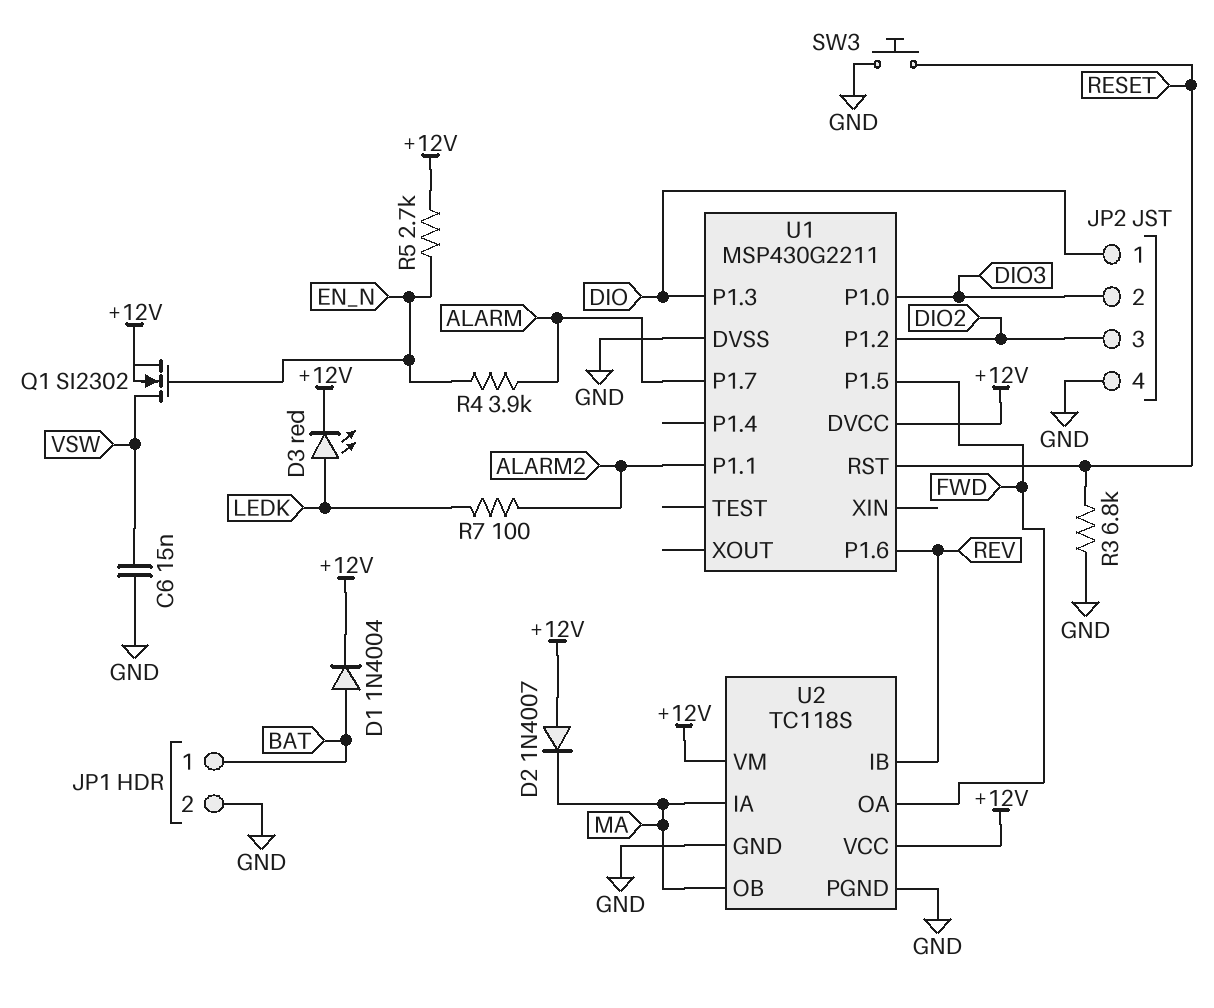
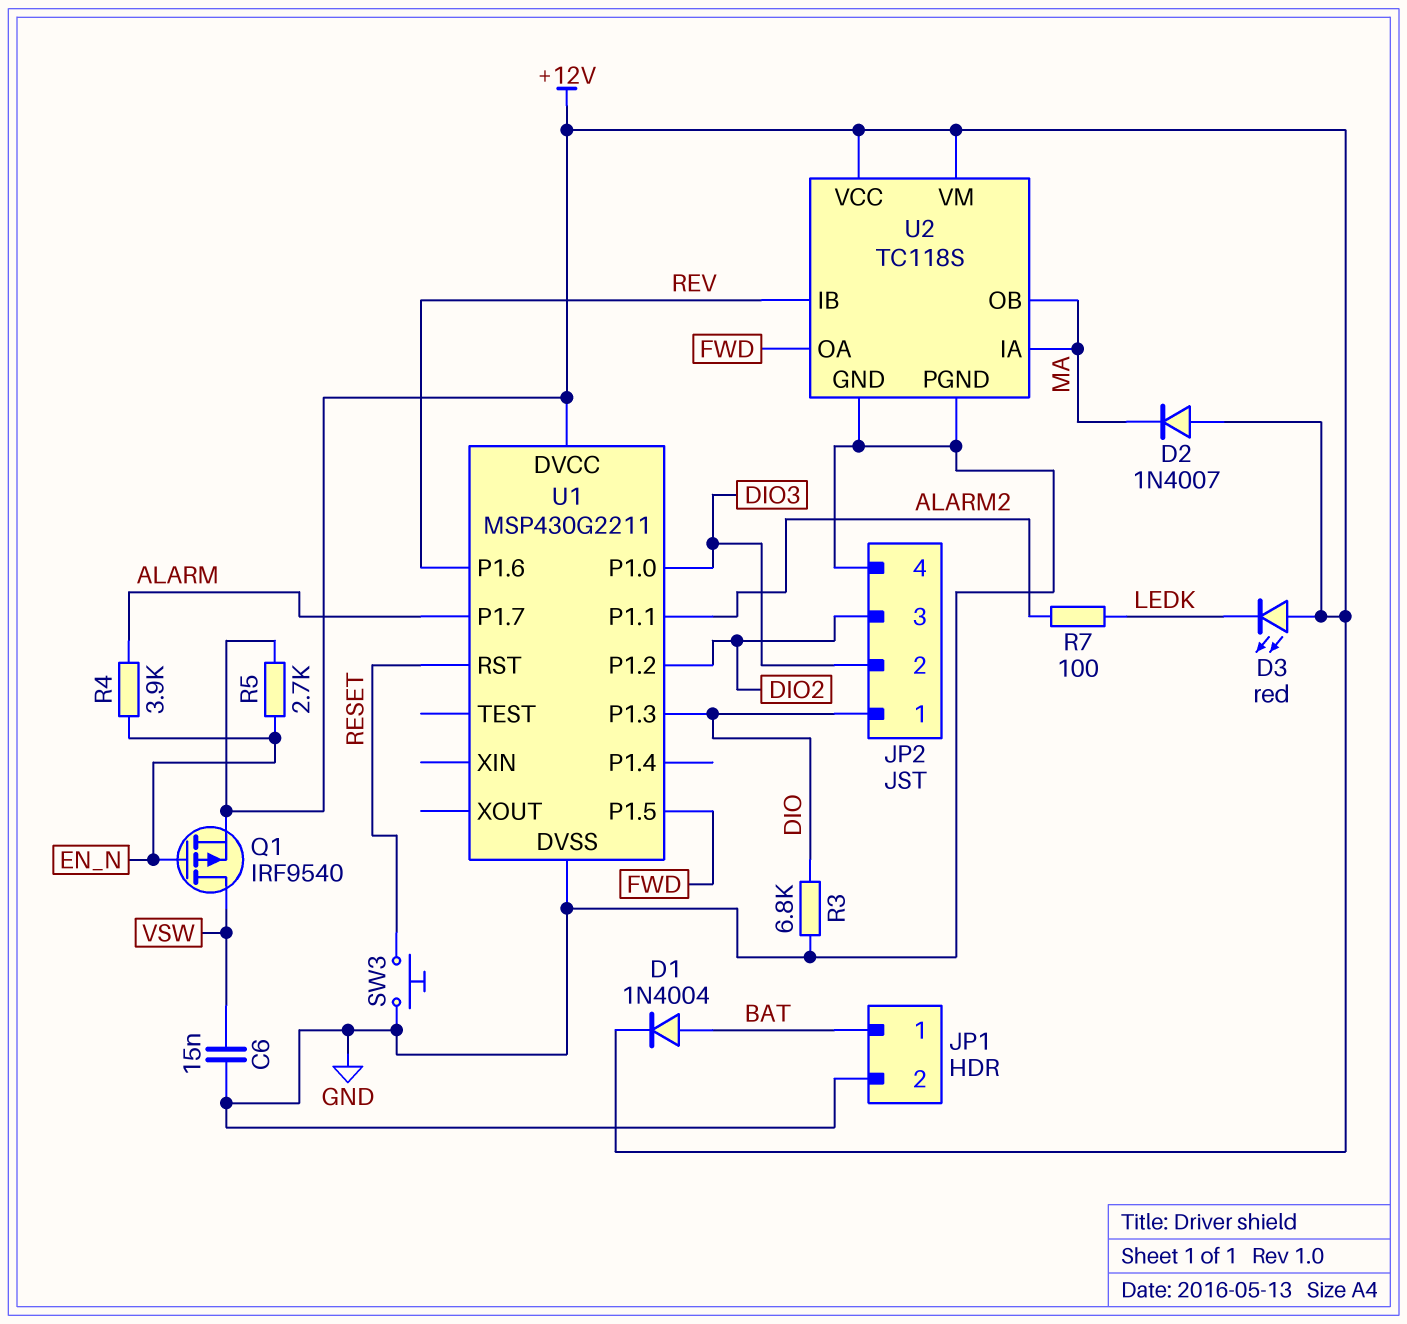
D3: LED red (A LEDK, K +12V) -> LED red (A +12V, K LEDK)
Q1: NMOS SI2302 (G EN_N, D VSW, S +12V) -> PMOS IRF9540 (G EN_N, D VSW, S +12V)
R3: 6.8k (GND, RESET) -> 6.8k (DIO, GND)

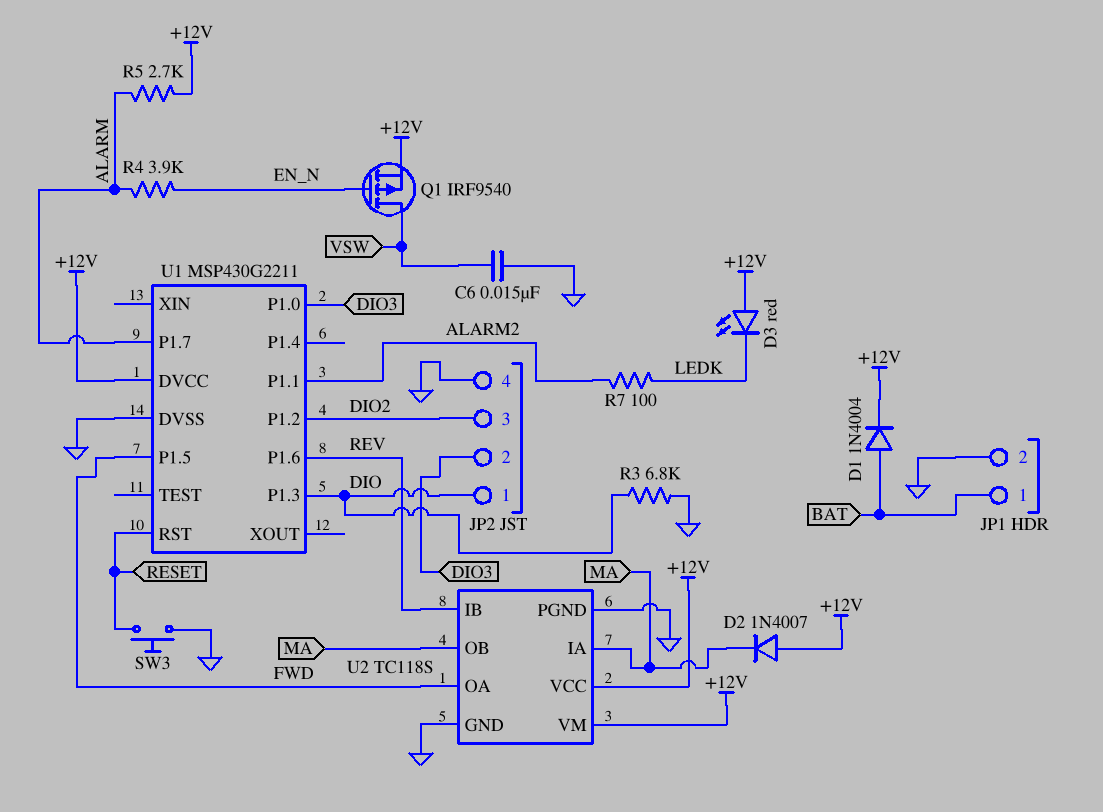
R5: 2.7k (+12V, EN_N) -> 2.7k (+12V, ALARM)

